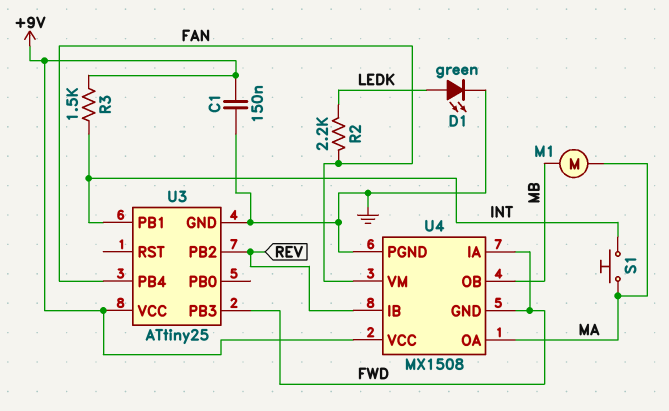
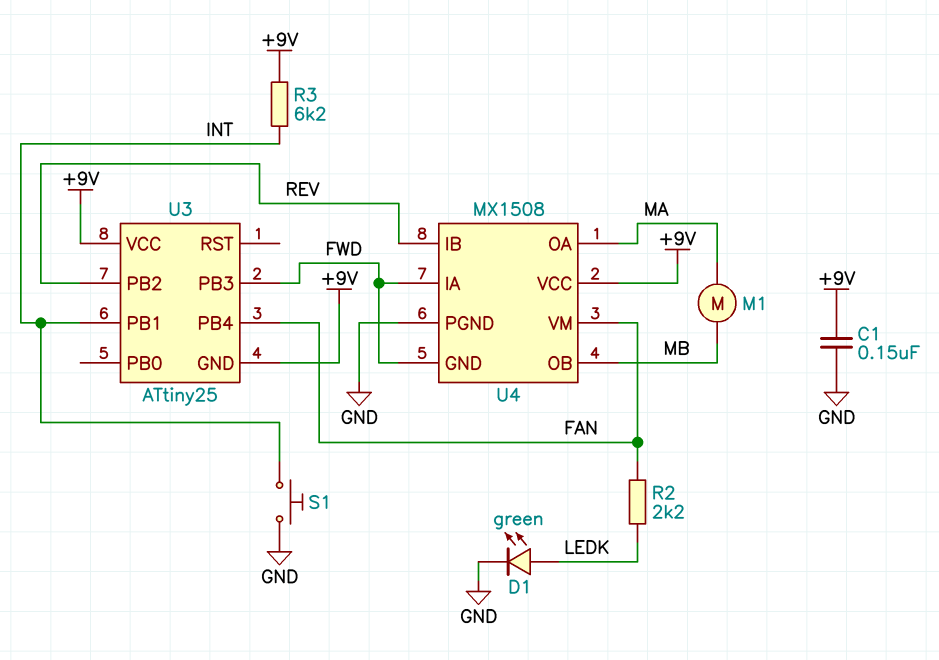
R3: 1.5k (+9V, INT) -> 6.2k (+9V, INT)
S1: button (INT, MA) -> button (GND, INT)
U3 pin GND: GND -> +9V

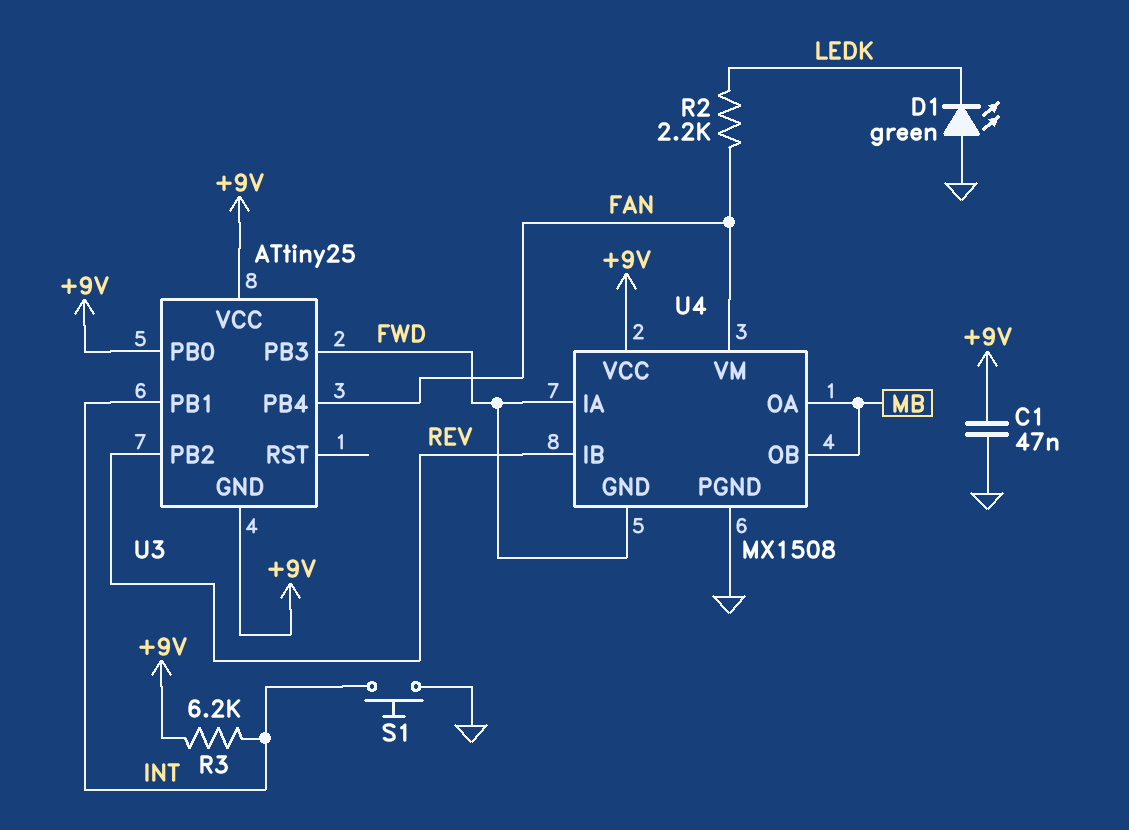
C1: 150nF (+9V, GND) -> 47nF (+9V, GND)
D1: LED green (A LEDK, K GND) -> LED green (A GND, K LEDK)
M1: motor (MA, MB) -> none
U3 pin PB0: none -> +9V
U4 pin OA: MA -> MB

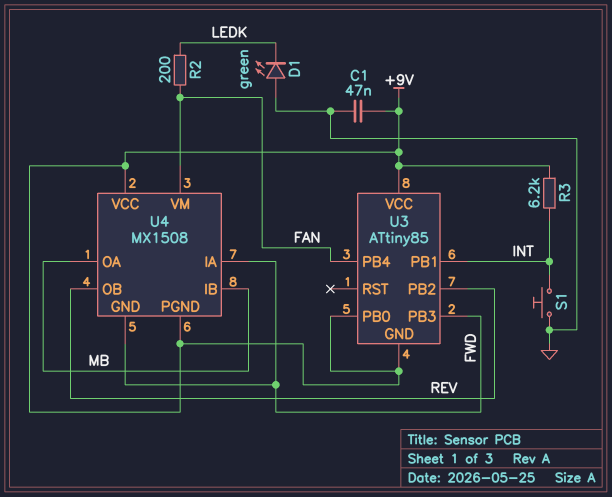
R2: 2.2k (FAN, LEDK) -> 200 (FAN, LEDK)
U3: ATtiny25 -> ATtiny85
U4 pin IB: REV -> MB
U4 pin OB: MB -> REV
U4 pin PGND: GND -> +9V

